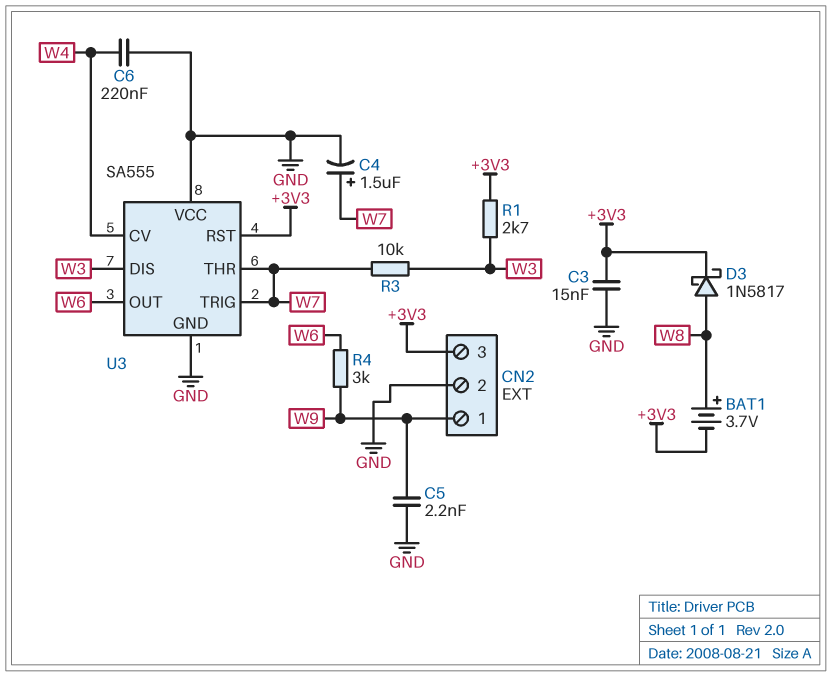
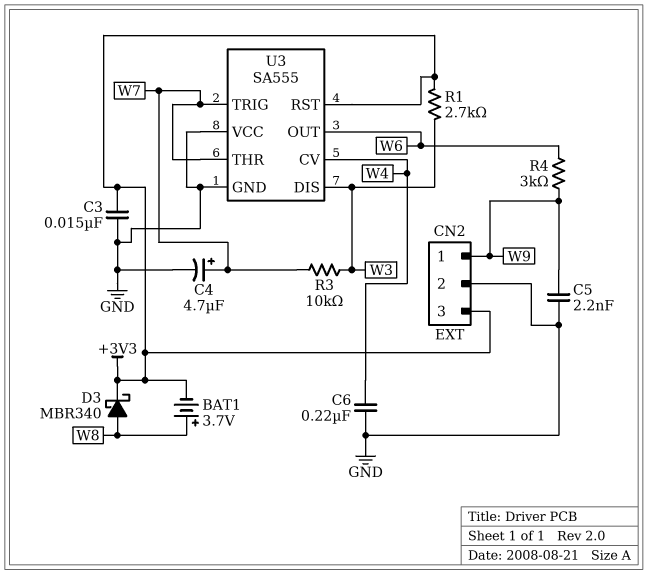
C4: 1.5uF (plus W7, minus GND) -> 4.7uF (plus W7, minus GND)
D3: schottky 1N5817 (A W8, K +3V3) -> schottky MBR340 (A W8, K +3V3)

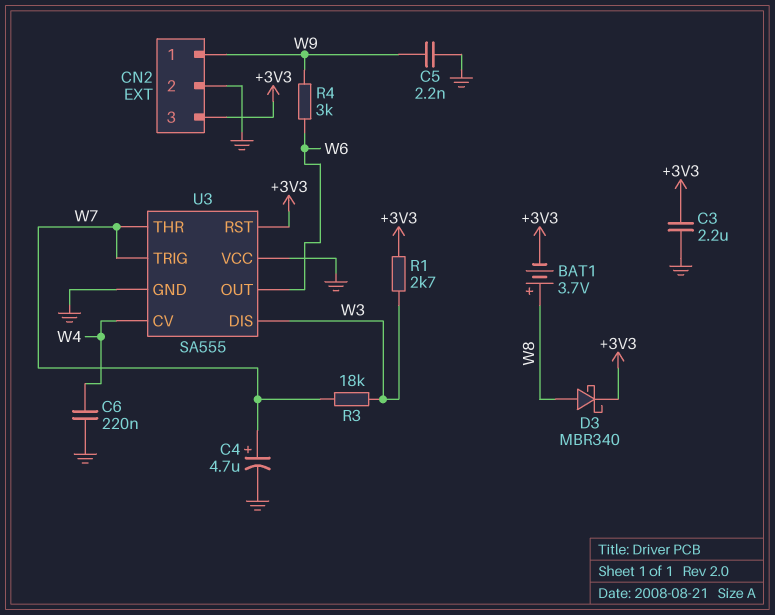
C3: 15nF (+3V3, GND) -> 2.2uF (+3V3, GND)
R3: 10k (W3, W7) -> 18k (W3, W7)

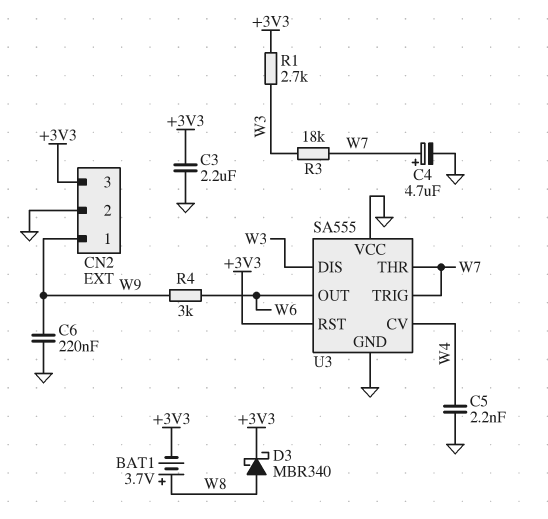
C5: 2.2nF (GND, W9) -> 2.2nF (GND, W4)
C6: 220nF (GND, W4) -> 220nF (GND, W9)

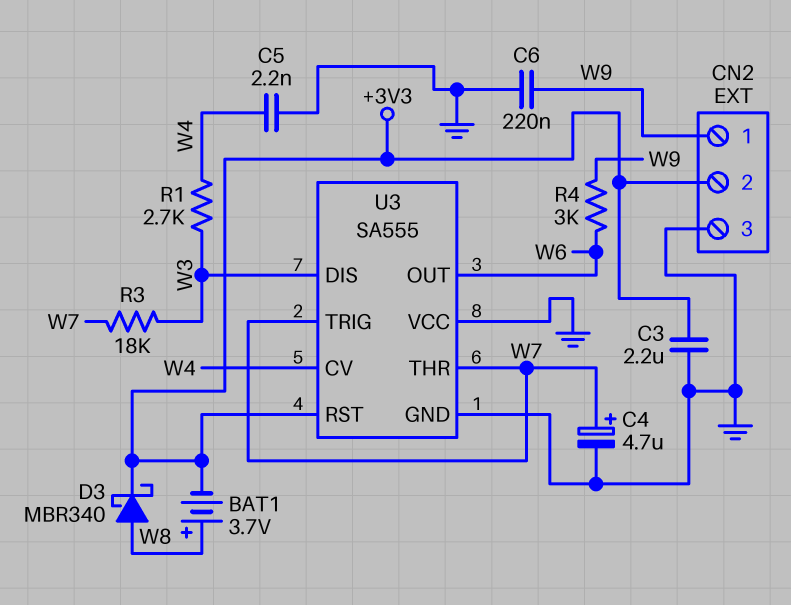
CN2 pin 2: GND -> +3V3
CN2 pin 3: +3V3 -> GND
R1: 2.7k (+3V3, W3) -> 2.7k (W3, W4)

